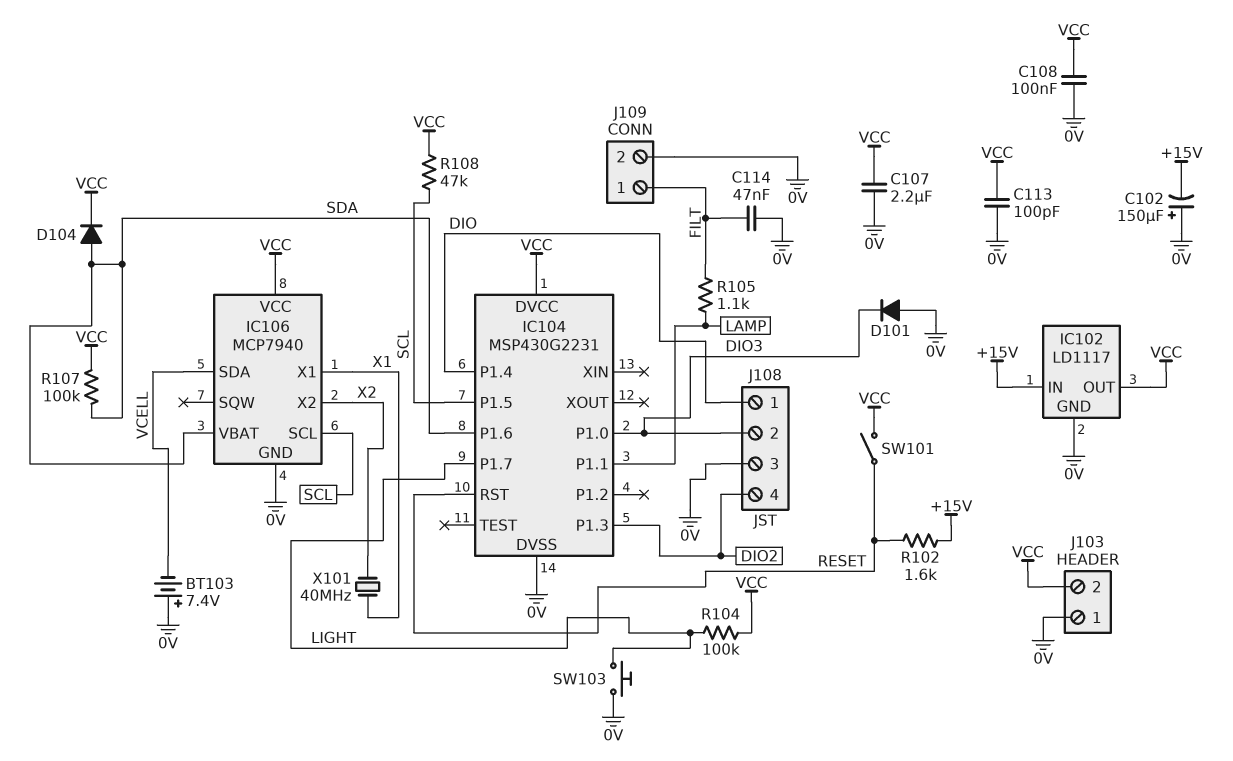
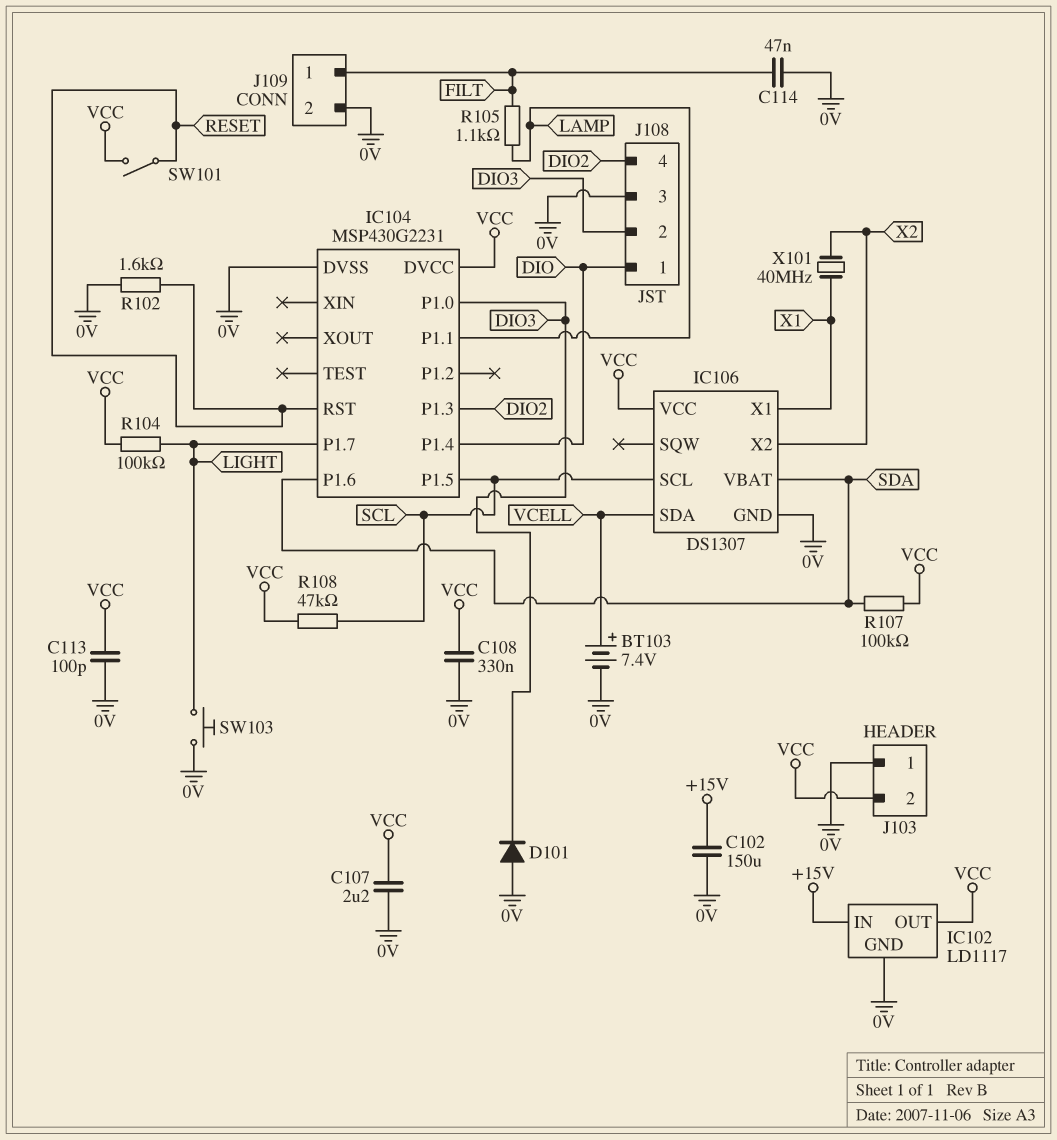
BT103: 7.4V (plus 0V, minus VCELL) -> 7.4V (plus VCELL, minus 0V)
C102: 150uF (plus 0V, minus +15V) -> 150uF (+15V, 0V)
C108: 100nF (0V, VCC) -> 330nF (0V, VCC)
D104: diode (A SDA, K VCC) -> none
IC106: MCP7940 -> DS1307
R102: 1.6k (+15V, RESET) -> 1.6k (0V, RESET)

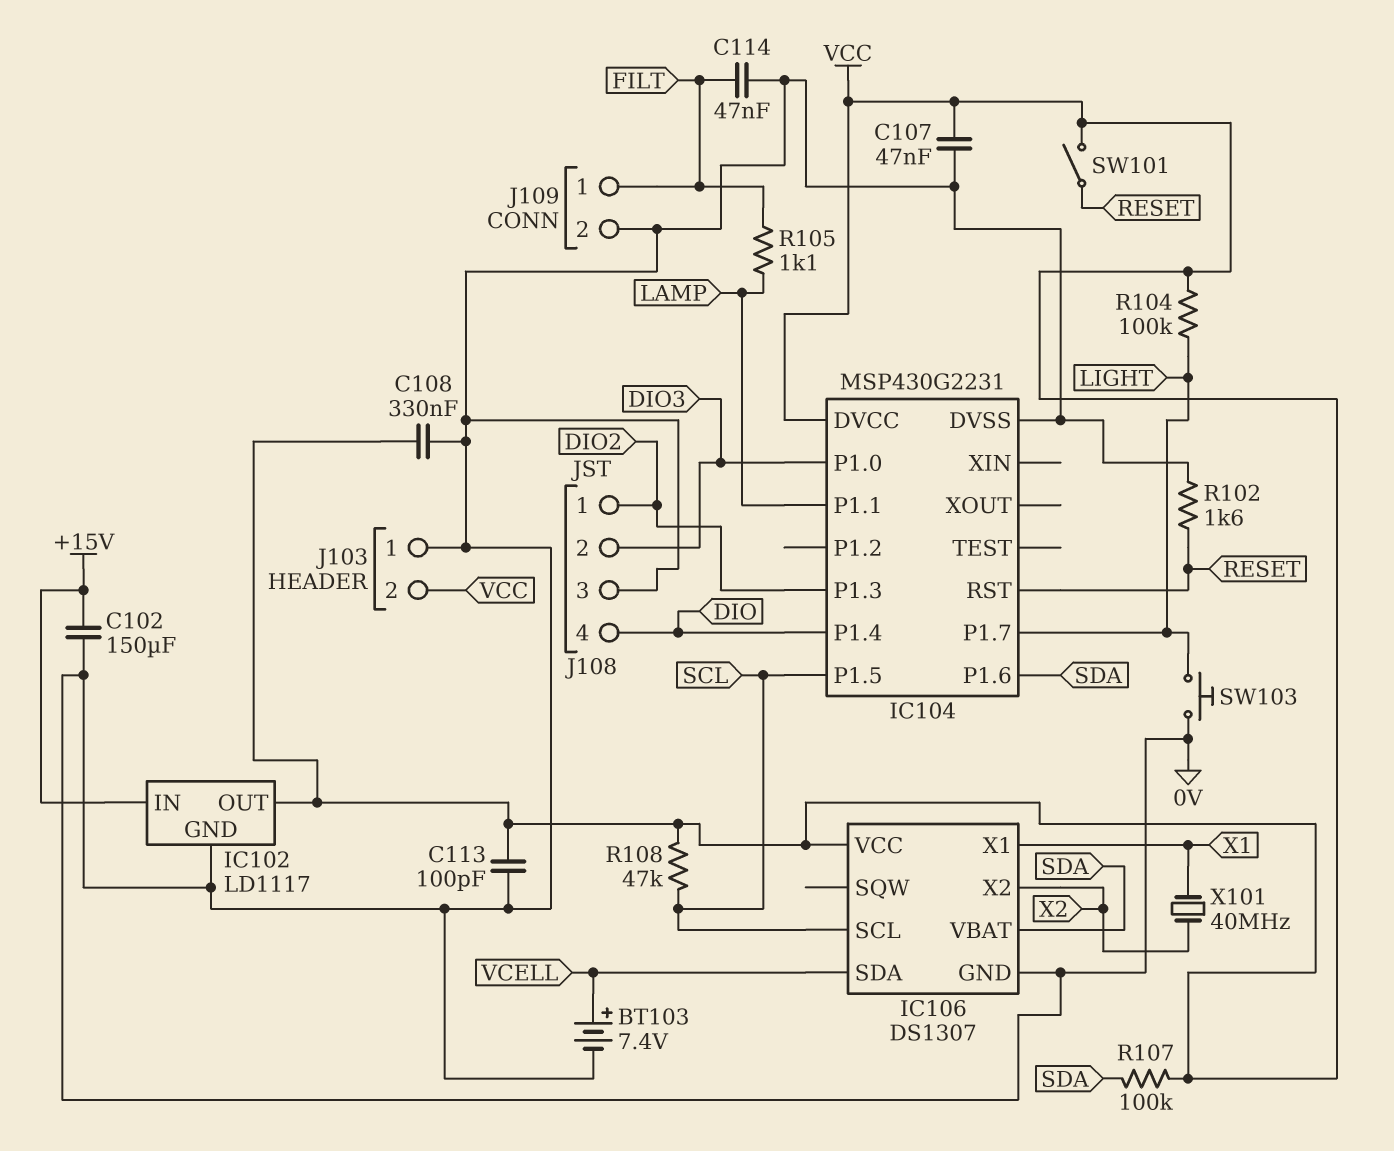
C107: 2.2uF (0V, VCC) -> 47nF (0V, VCC)
D101: diode (A 0V, K DIO3) -> none
J108 pin 1: DIO -> DIO2
J108 pin 4: DIO2 -> DIO

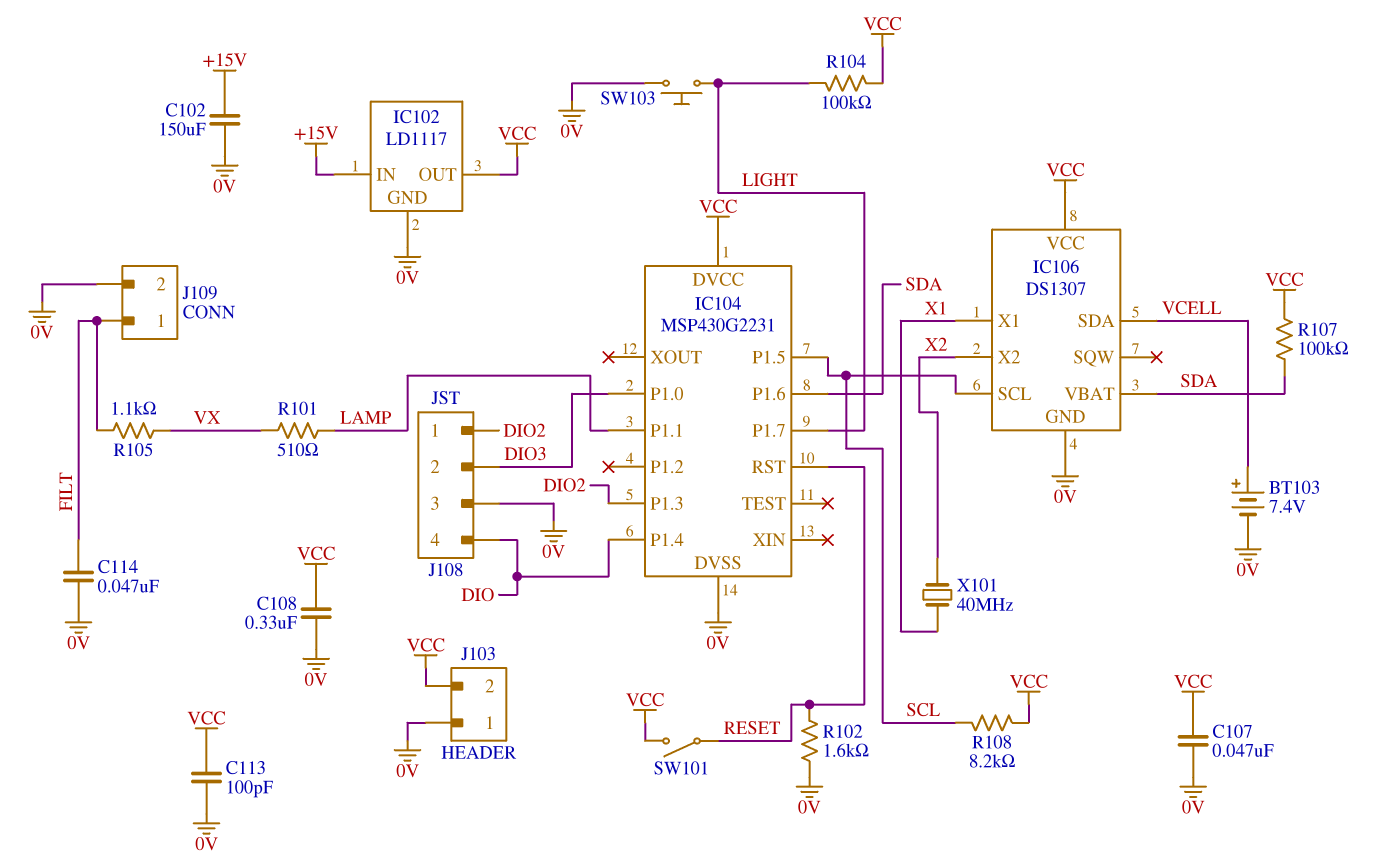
R101: none -> 510 (LAMP, VX)
R105: 1.1k (FILT, LAMP) -> 1.1k (FILT, VX)
R108: 47k (SCL, VCC) -> 8.2k (SCL, VCC)

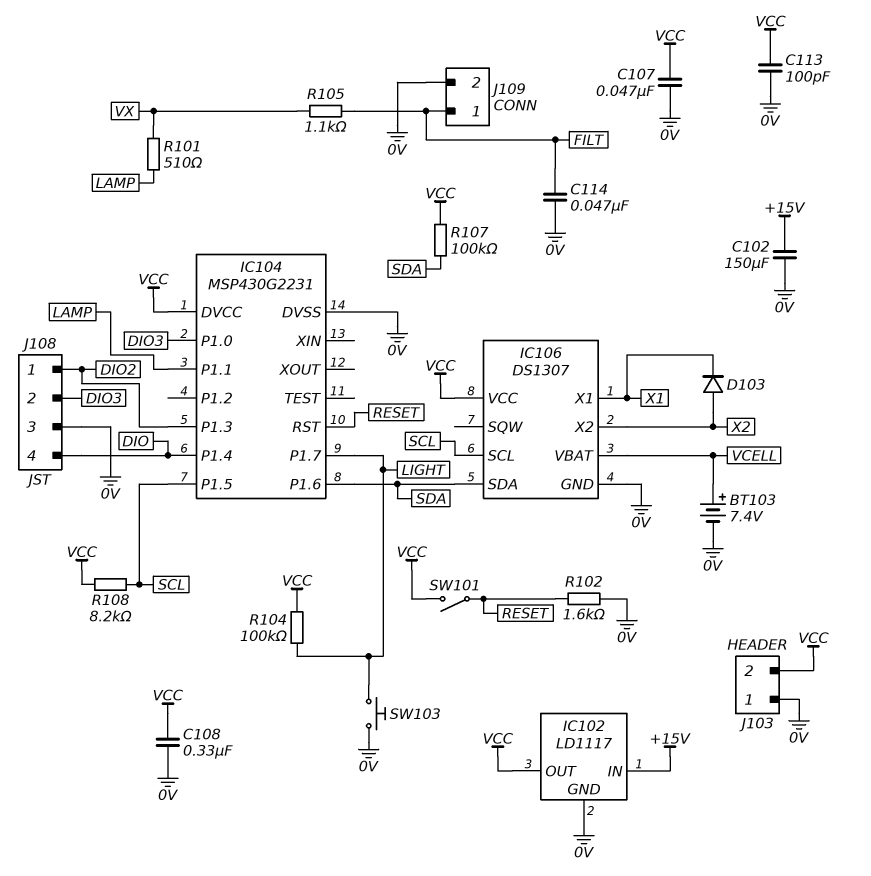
D103: none -> diode (A X2, K X1)
IC106 pin SDA: VCELL -> SDA
IC106 pin VBAT: SDA -> VCELL
X101: 40MHz (X1, X2) -> none

